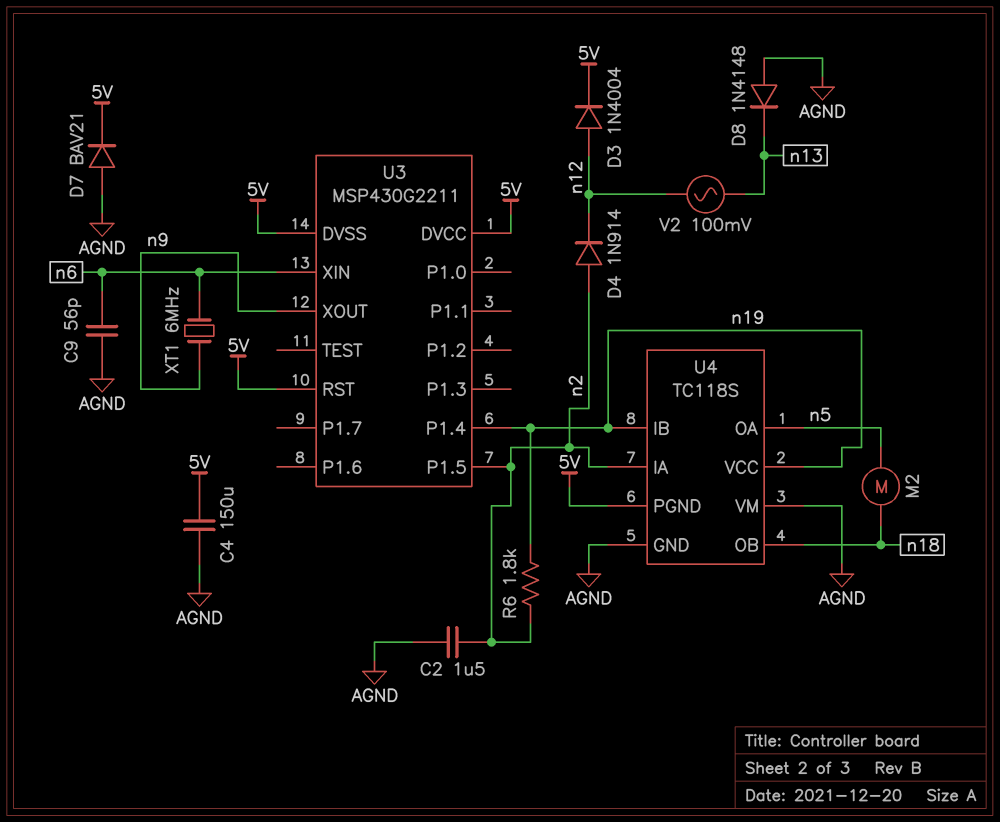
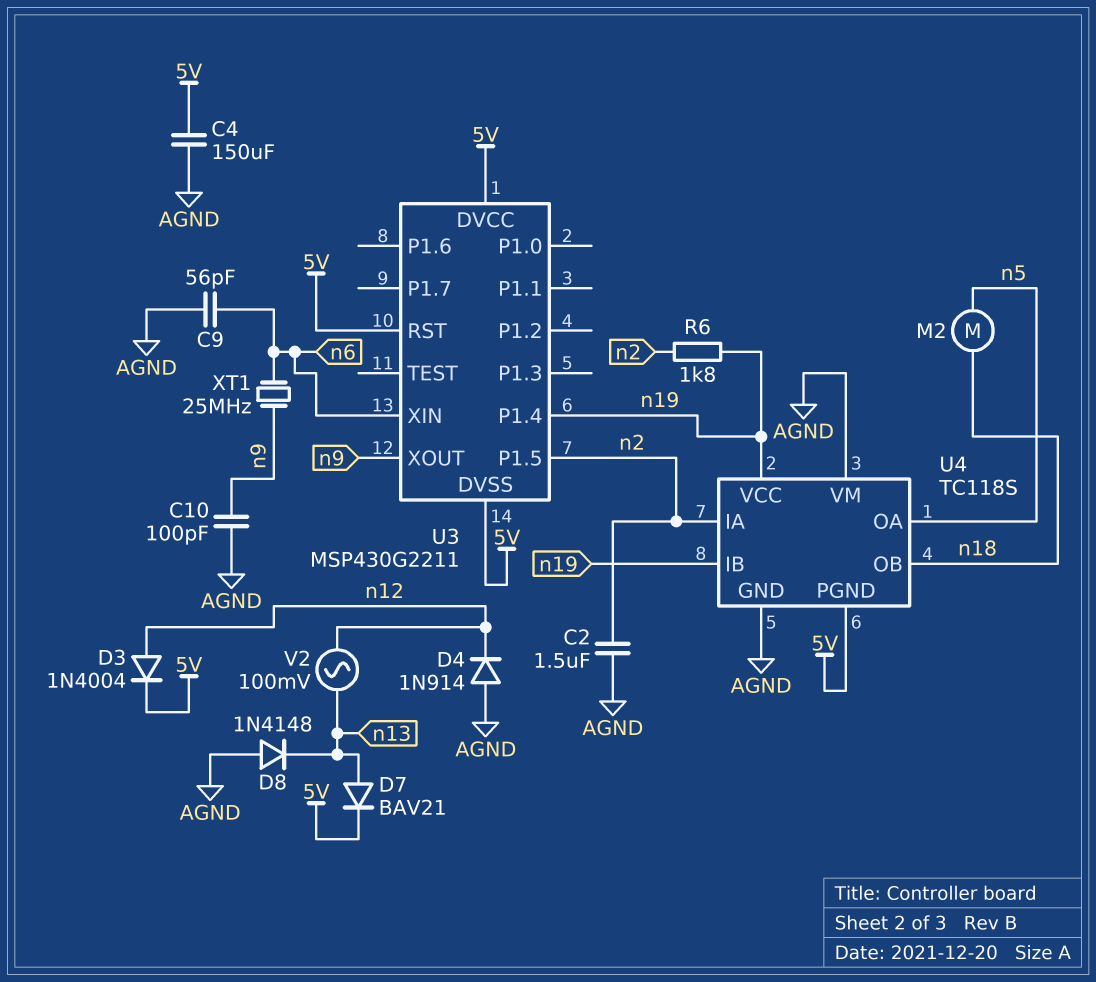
C10: none -> 100pF (AGND, n9)
D4: diode 1N914 (A n2, K n12) -> diode 1N914 (A AGND, K n12)
D7: diode BAV21 (A AGND, K 5V) -> diode BAV21 (A n13, K 5V)
XT1: 6MHz (n6, n9) -> 25MHz (n6, n9)

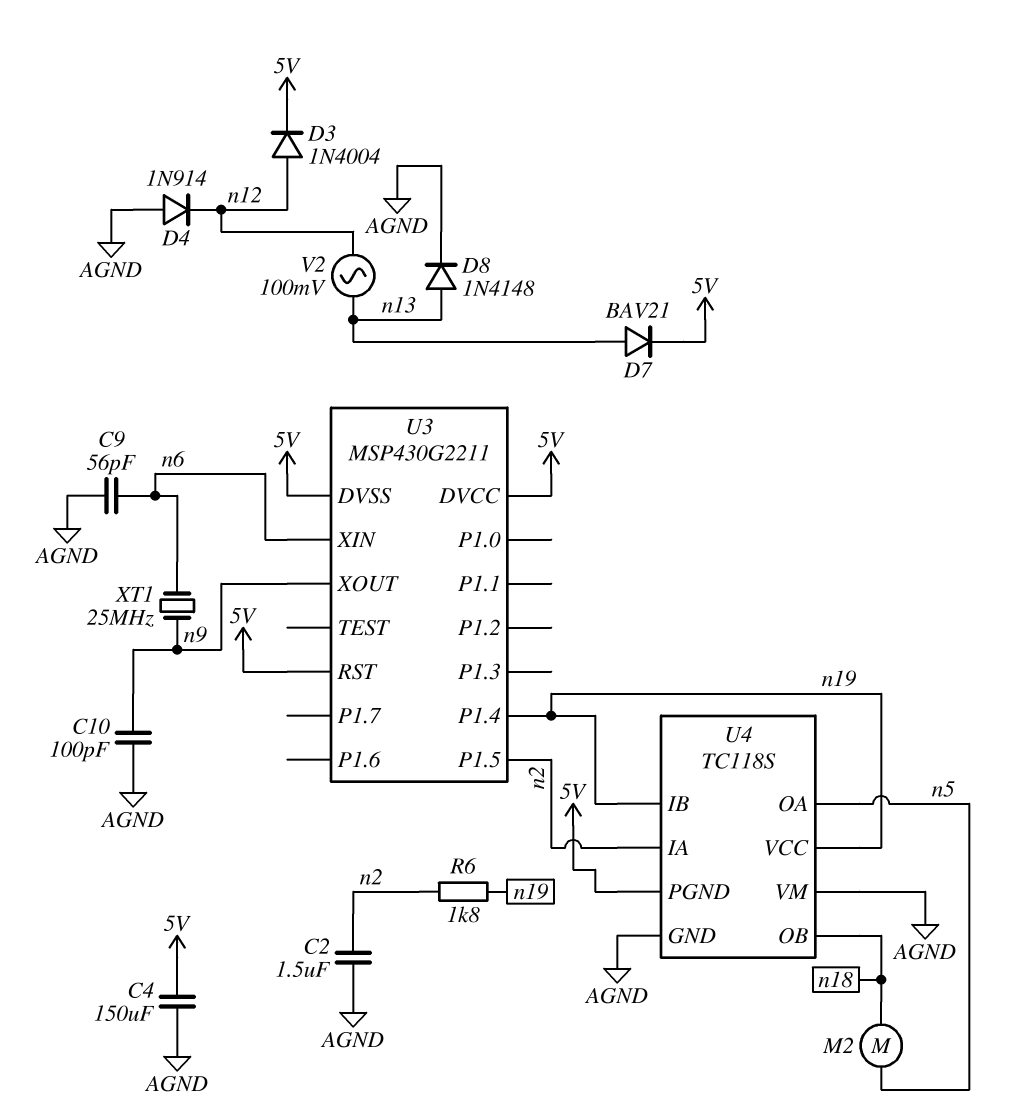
D8: diode 1N4148 (A AGND, K n13) -> diode 1N4148 (A n13, K AGND)

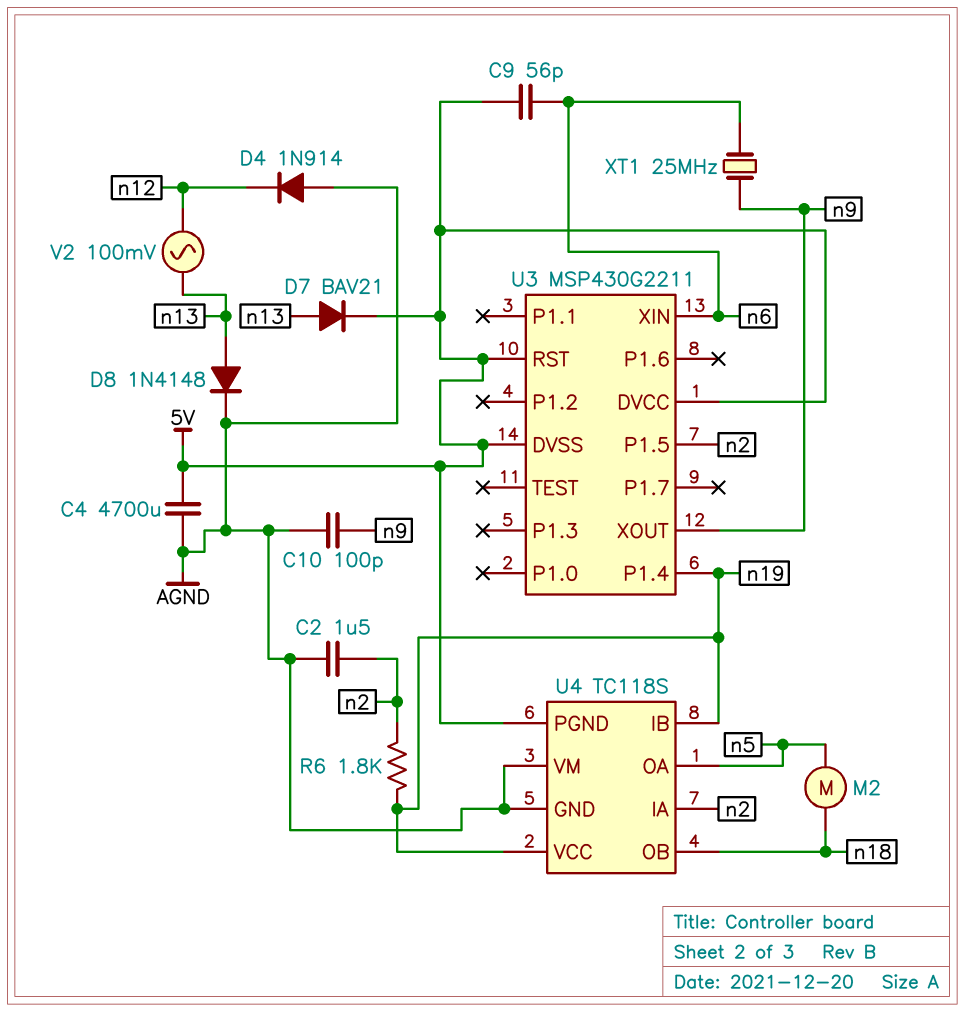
C4: 150uF (5V, AGND) -> 4700uF (5V, AGND)
C9: 56pF (AGND, n6) -> 56pF (5V, n6)
D3: diode 1N4004 (A n12, K 5V) -> none

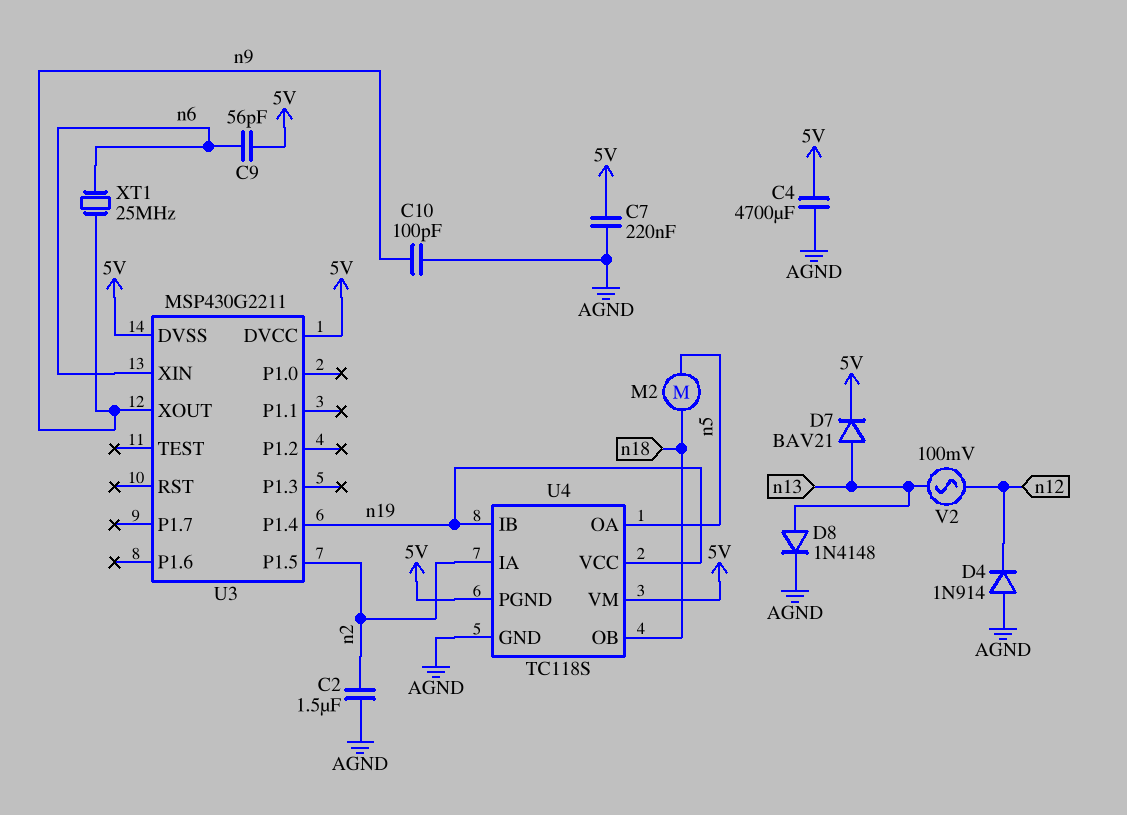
C7: none -> 220nF (5V, AGND)
R6: 1.8k (n2, n19) -> none
U3 pin RST: 5V -> none
U4 pin VM: AGND -> 5V

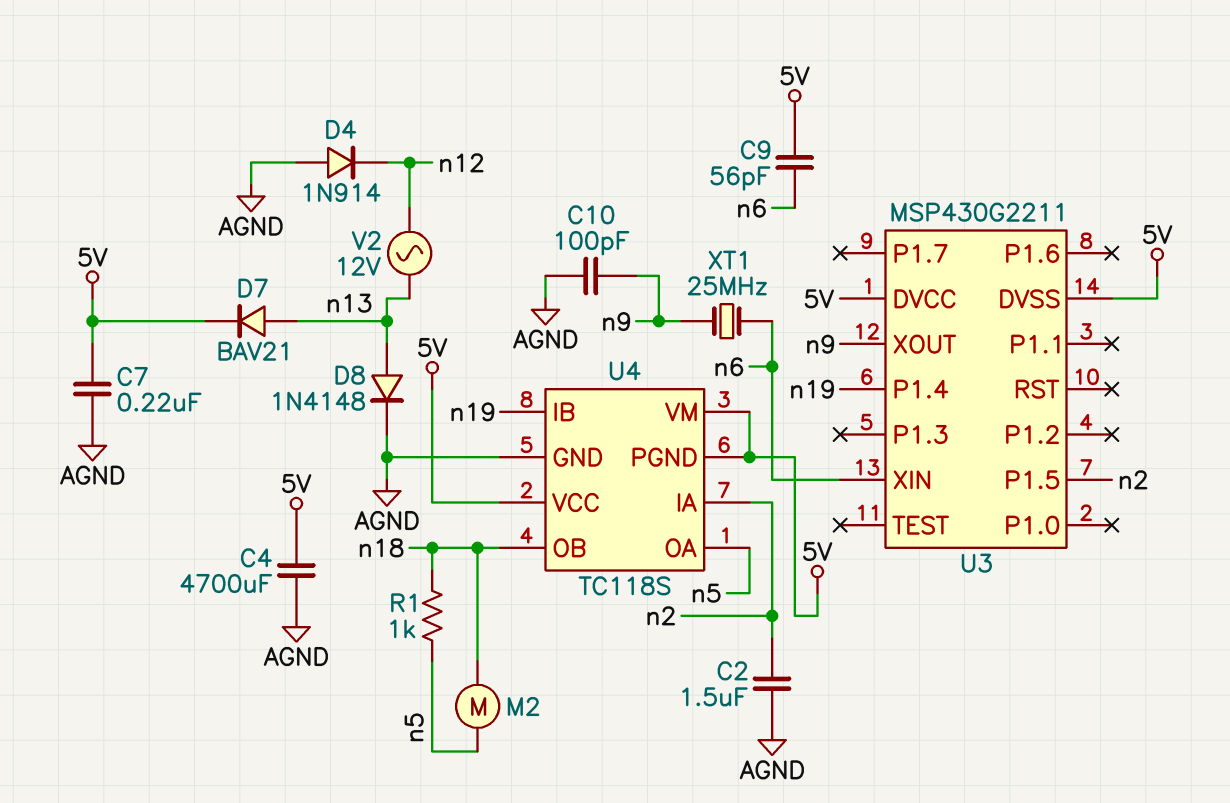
R1: none -> 1k (n5, n18)
U4 pin VCC: n19 -> 5V
V2: AC 100mV (n12, n13) -> AC 12V (n12, n13)

